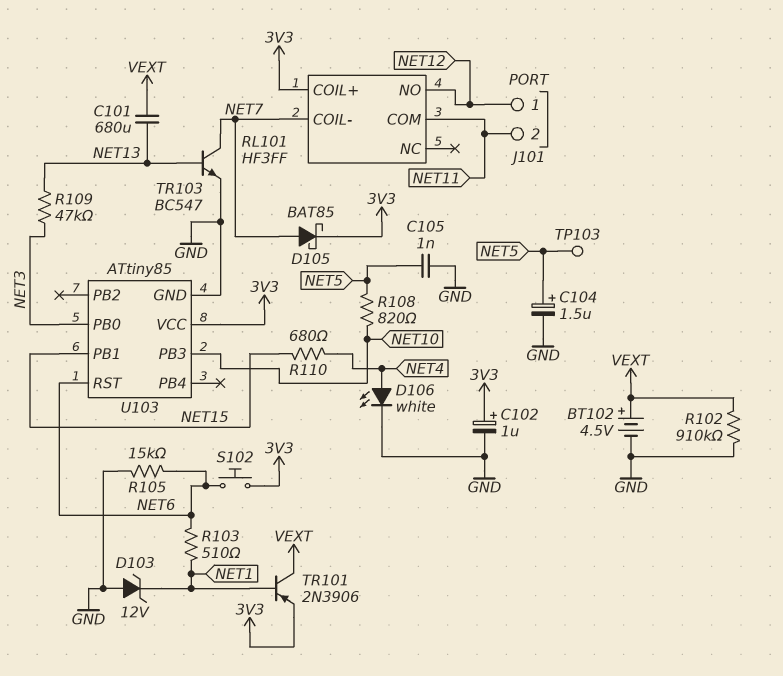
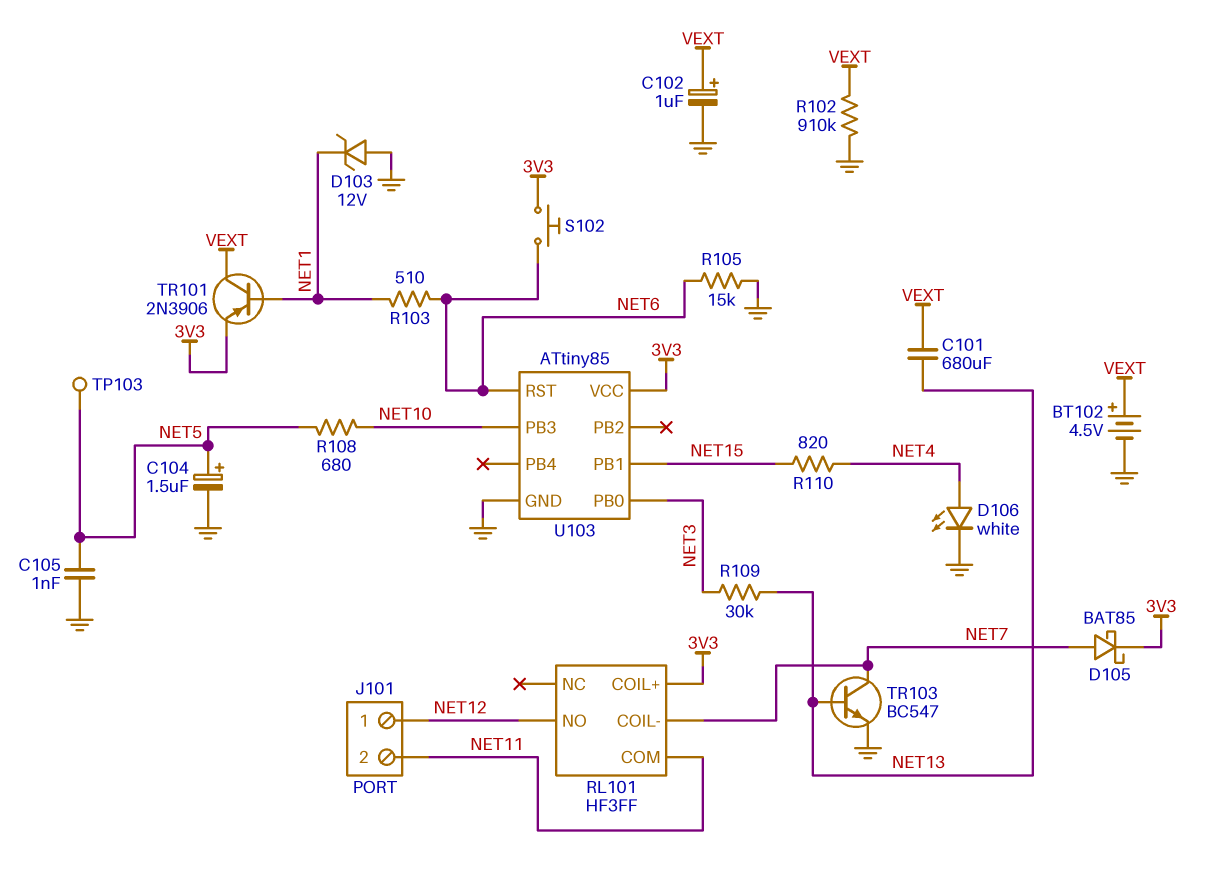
C102: 1uF (plus 3V3, minus GND) -> 1uF (plus VEXT, minus GND)
R108: 820 (NET5, NET10) -> 680 (NET5, NET10)
R109: 47k (NET3, NET13) -> 30k (NET3, NET13)
R110: 680 (NET4, NET15) -> 820 (NET4, NET15)

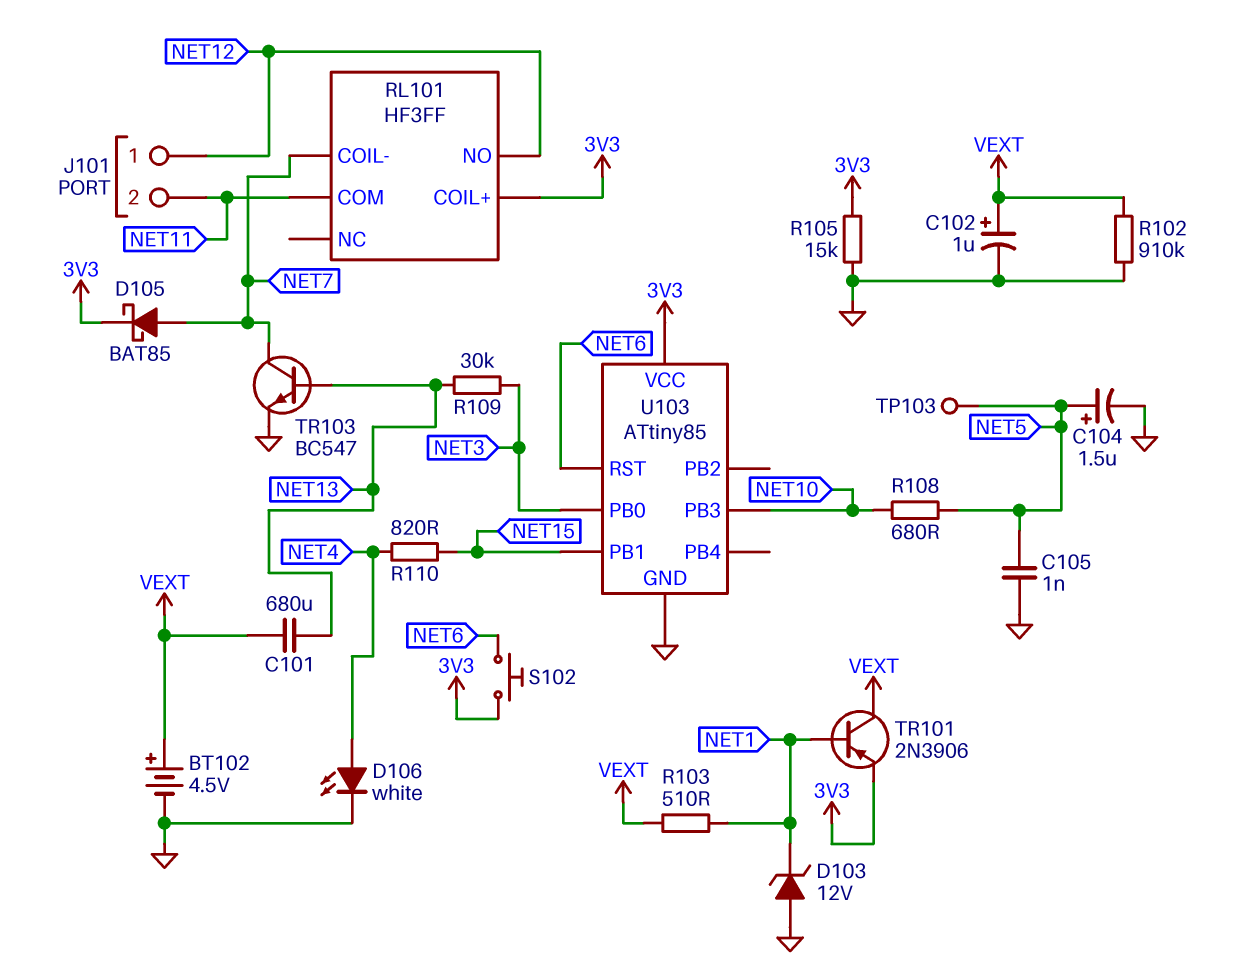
R103: 510 (NET1, NET6) -> 510 (NET1, VEXT)
R105: 15k (GND, NET6) -> 15k (3V3, GND)

